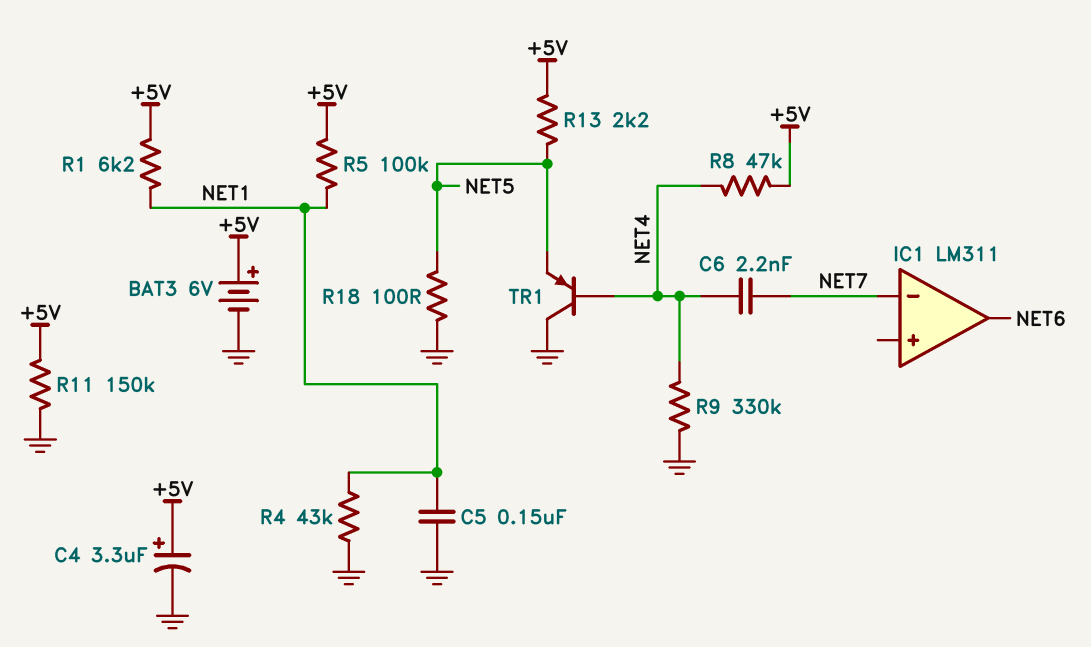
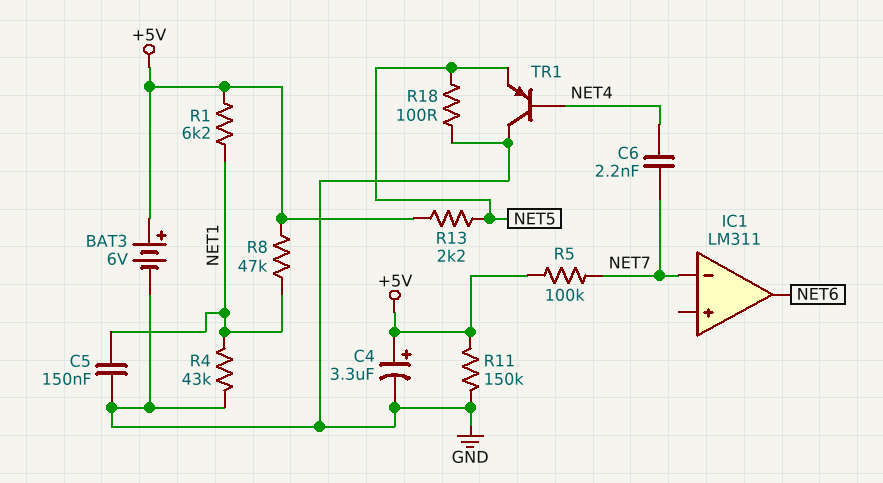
R5: 100k (+5V, NET1) -> 100k (+5V, NET7)
R8: 47k (+5V, NET4) -> 47k (+5V, NET1)
R9: 330k (GND, NET4) -> none

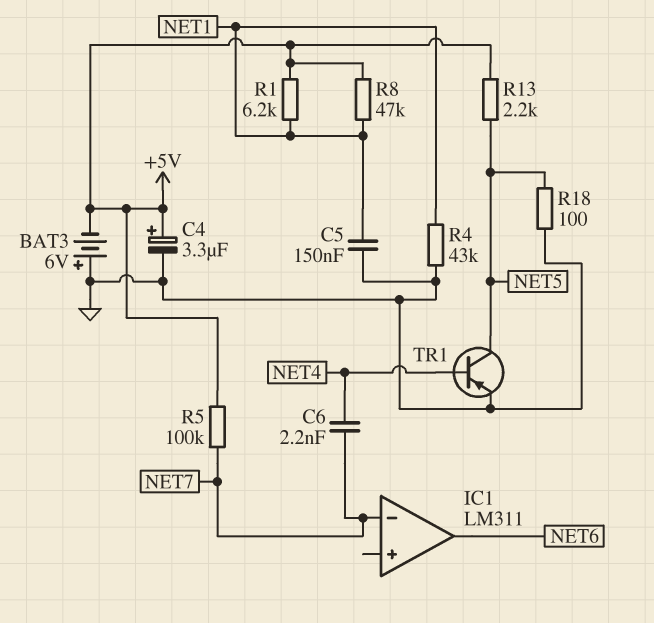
BAT3: 6V (plus +5V, minus GND) -> 6V (plus GND, minus +5V)
R11: 150k (+5V, GND) -> none
TR1: PNP (B NET4, C GND, E NET5) -> PNP (B NET4, C NET5, E GND)

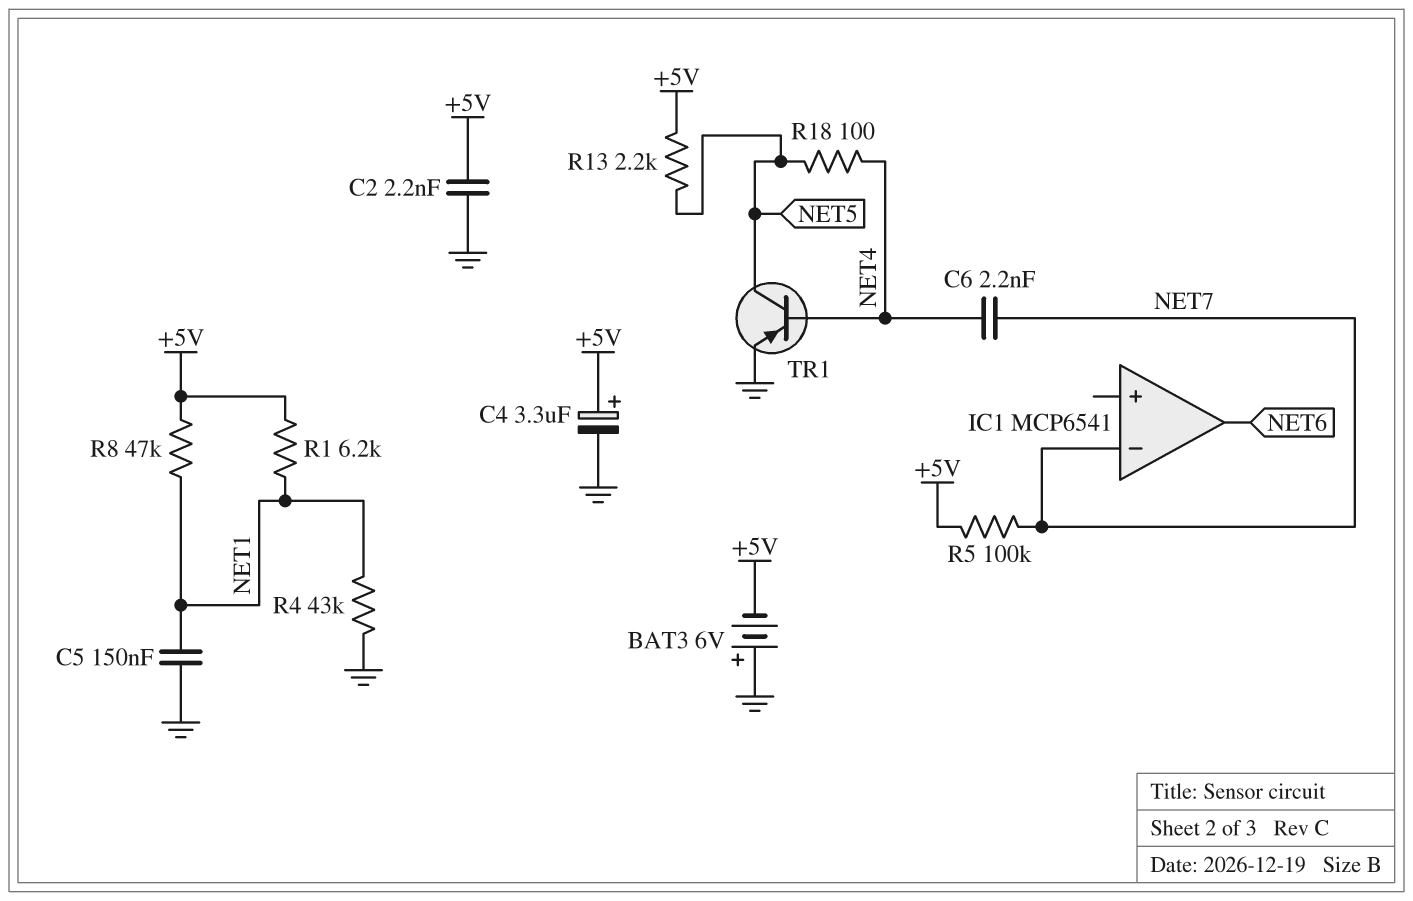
C2: none -> 2.2nF (+5V, GND)
IC1: LM311 -> MCP6541
R18: 100 (GND, NET5) -> 100 (NET4, NET5)

